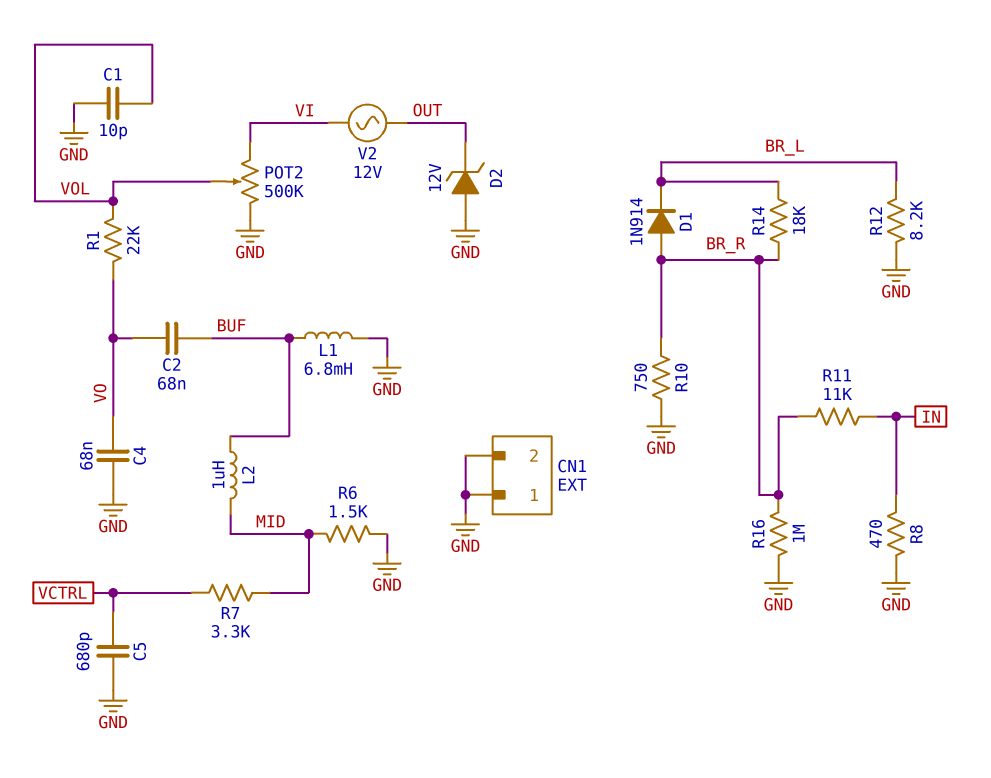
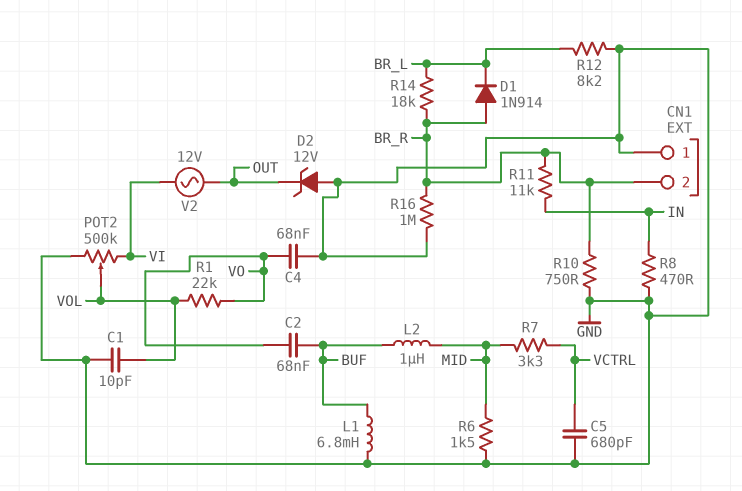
CN1 pin 2: GND -> BR_R

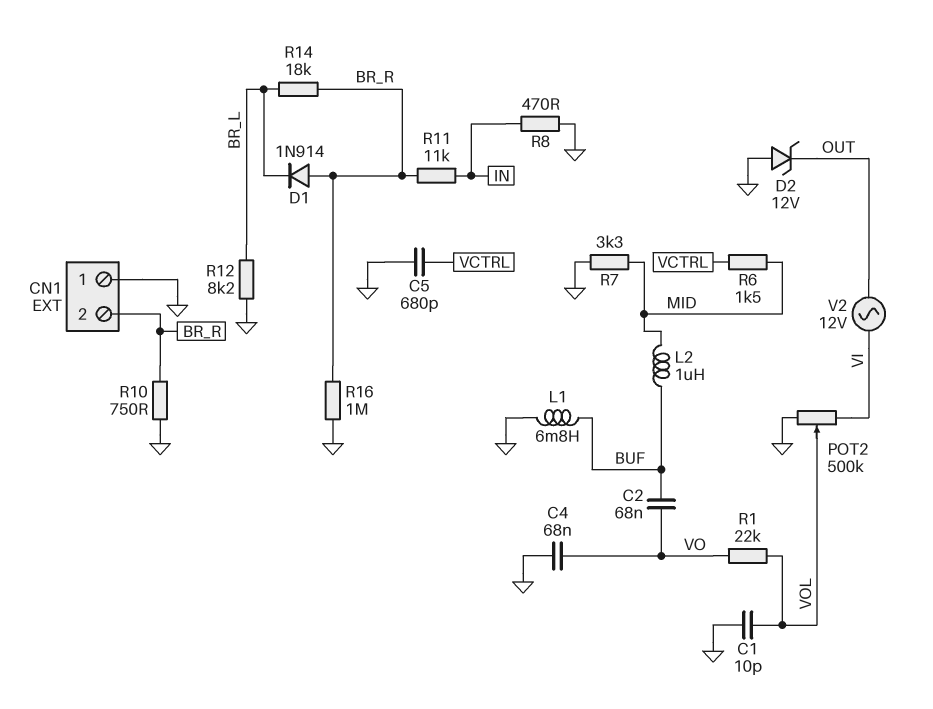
R6: 1.5k (GND, MID) -> 1.5k (MID, VCTRL)
R7: 3.3k (MID, VCTRL) -> 3.3k (GND, MID)

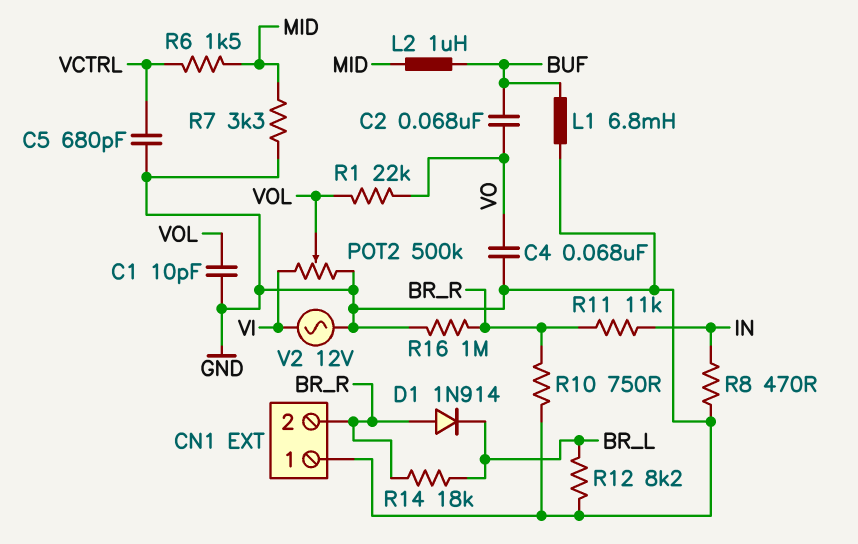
D2: zener 12V (A GND, K OUT) -> none
V2: AC 12V (OUT, VI) -> AC 12V (GND, VI)

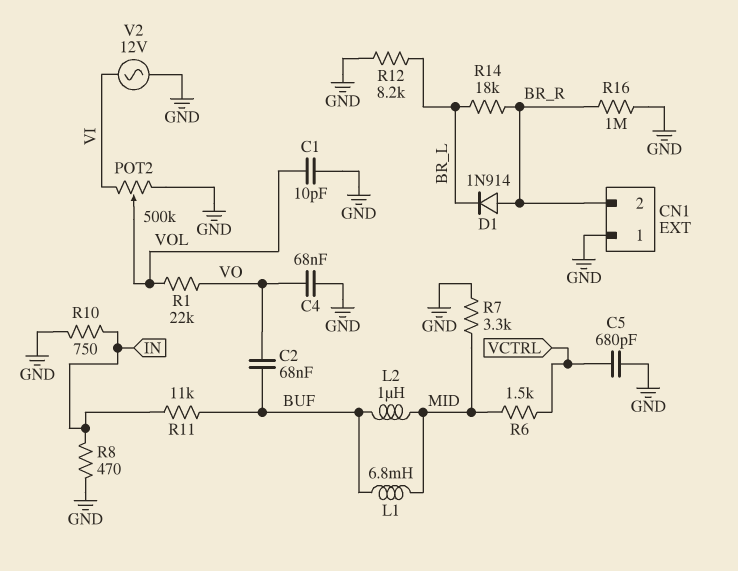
L1: 6.8mH (BUF, GND) -> 6.8mH (BUF, MID)
R10: 750 (BR_R, GND) -> 750 (GND, IN)
R11: 11k (BR_R, IN) -> 11k (BUF, IN)

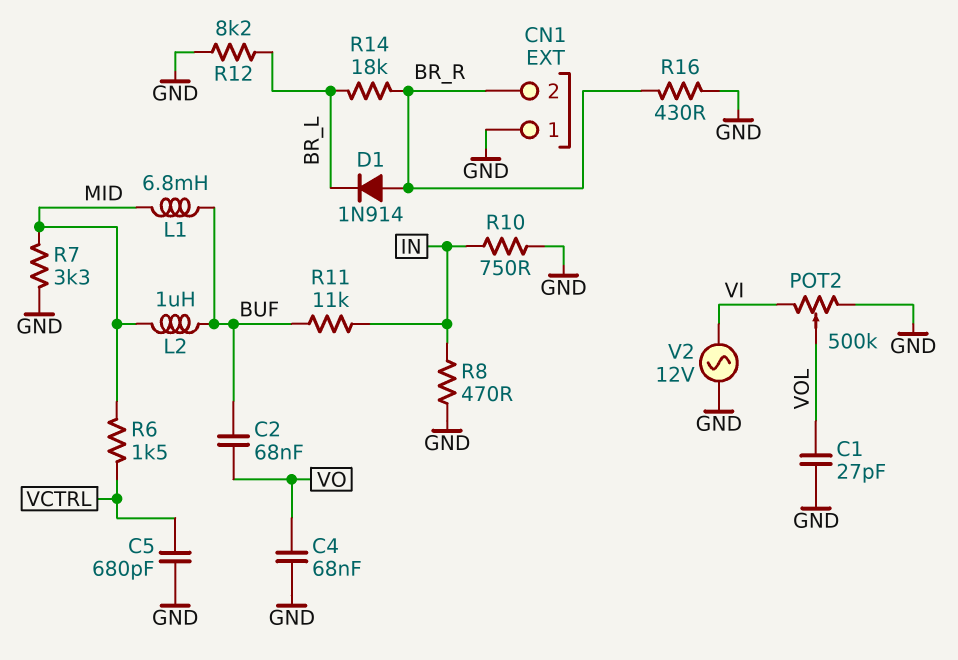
C1: 10pF (GND, VOL) -> 27pF (GND, VOL)
R1: 22k (VO, VOL) -> none
R16: 1M (BR_R, GND) -> 430 (BR_R, GND)

